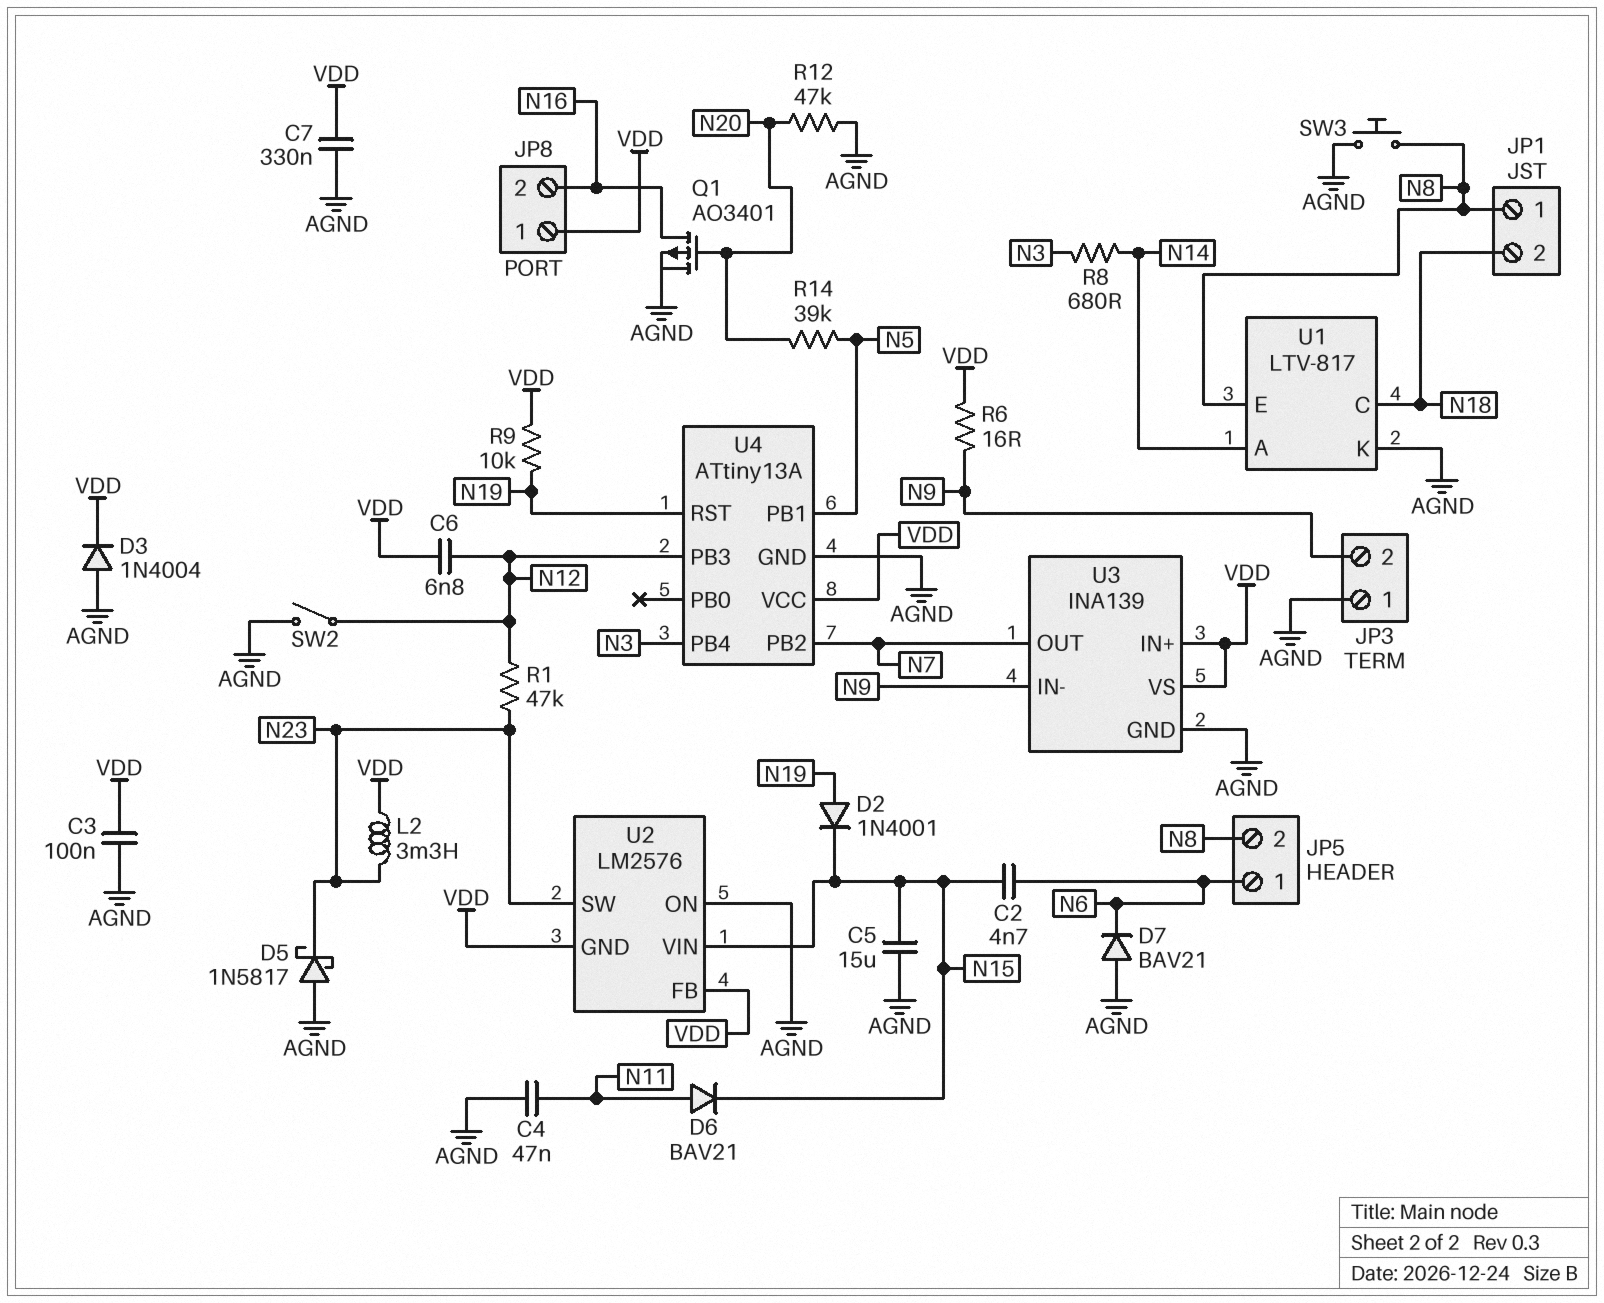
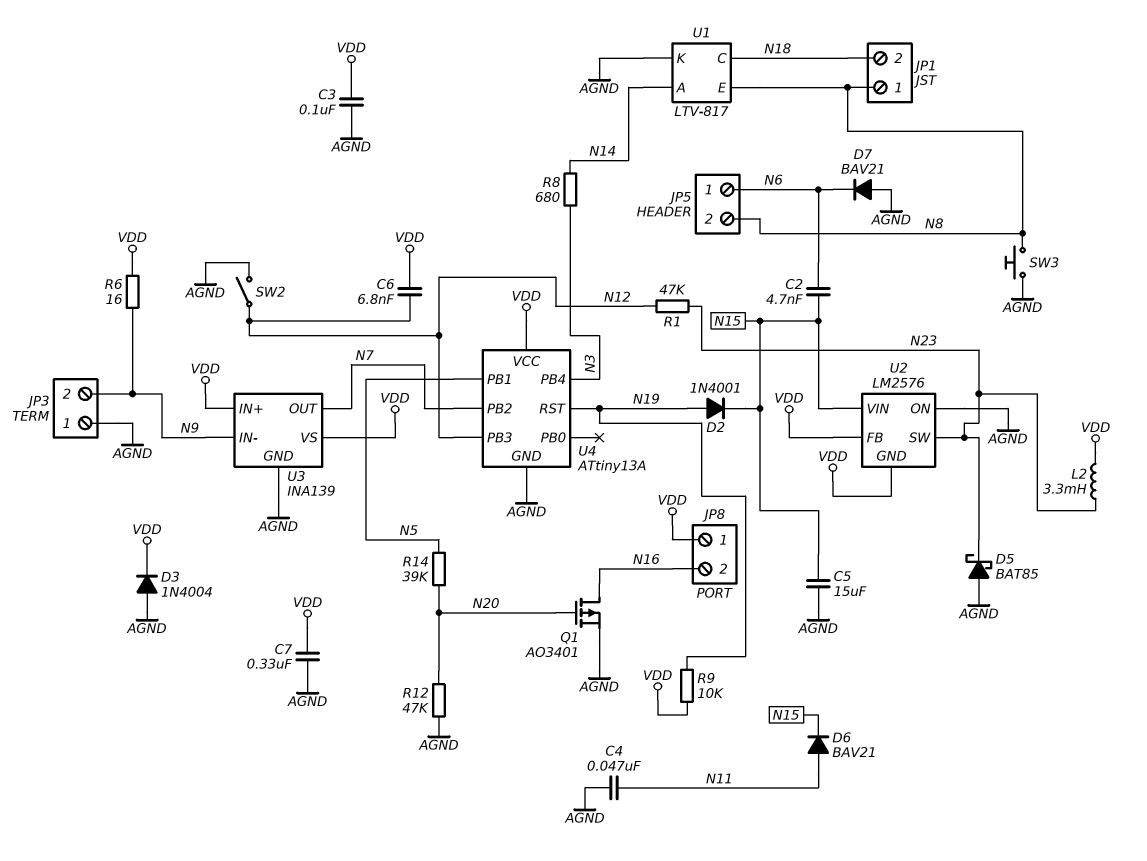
D5: schottky 1N5817 (A AGND, K N23) -> schottky BAT85 (A AGND, K N23)

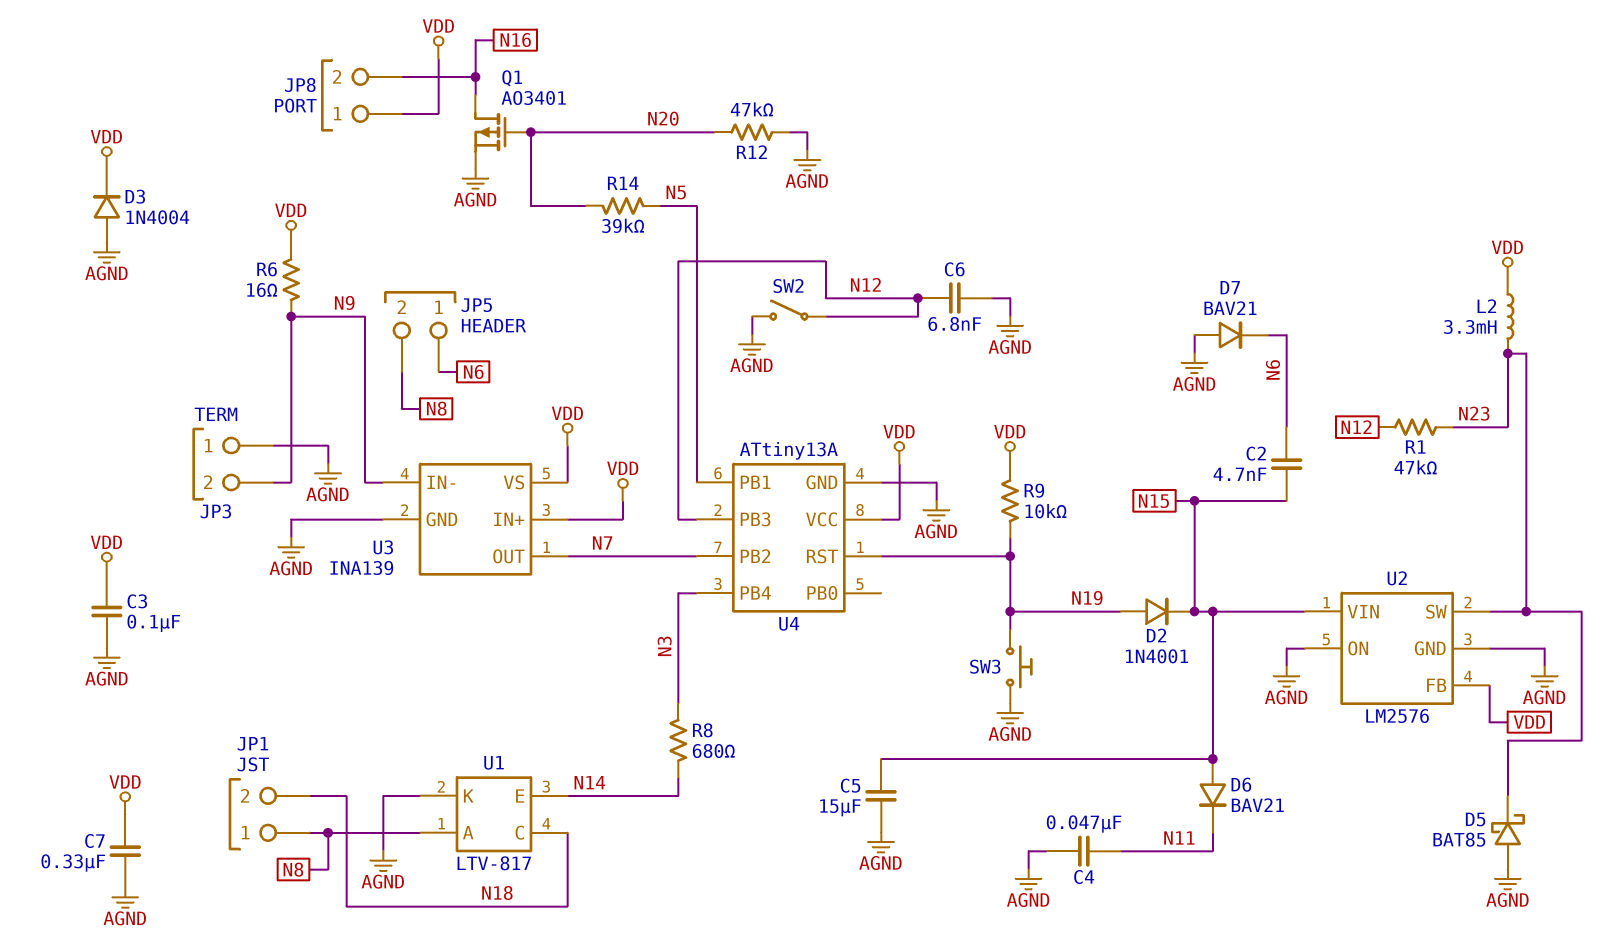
C6: 6.8nF (N12, VDD) -> 6.8nF (AGND, N12)
D6: diode BAV21 (A N11, K N15) -> diode BAV21 (A N15, K N11)
SW3: button (AGND, N8) -> button (AGND, N19)
U1 pin A: N14 -> N8
U1 pin E: N8 -> N14
U2 pin GND: VDD -> AGND

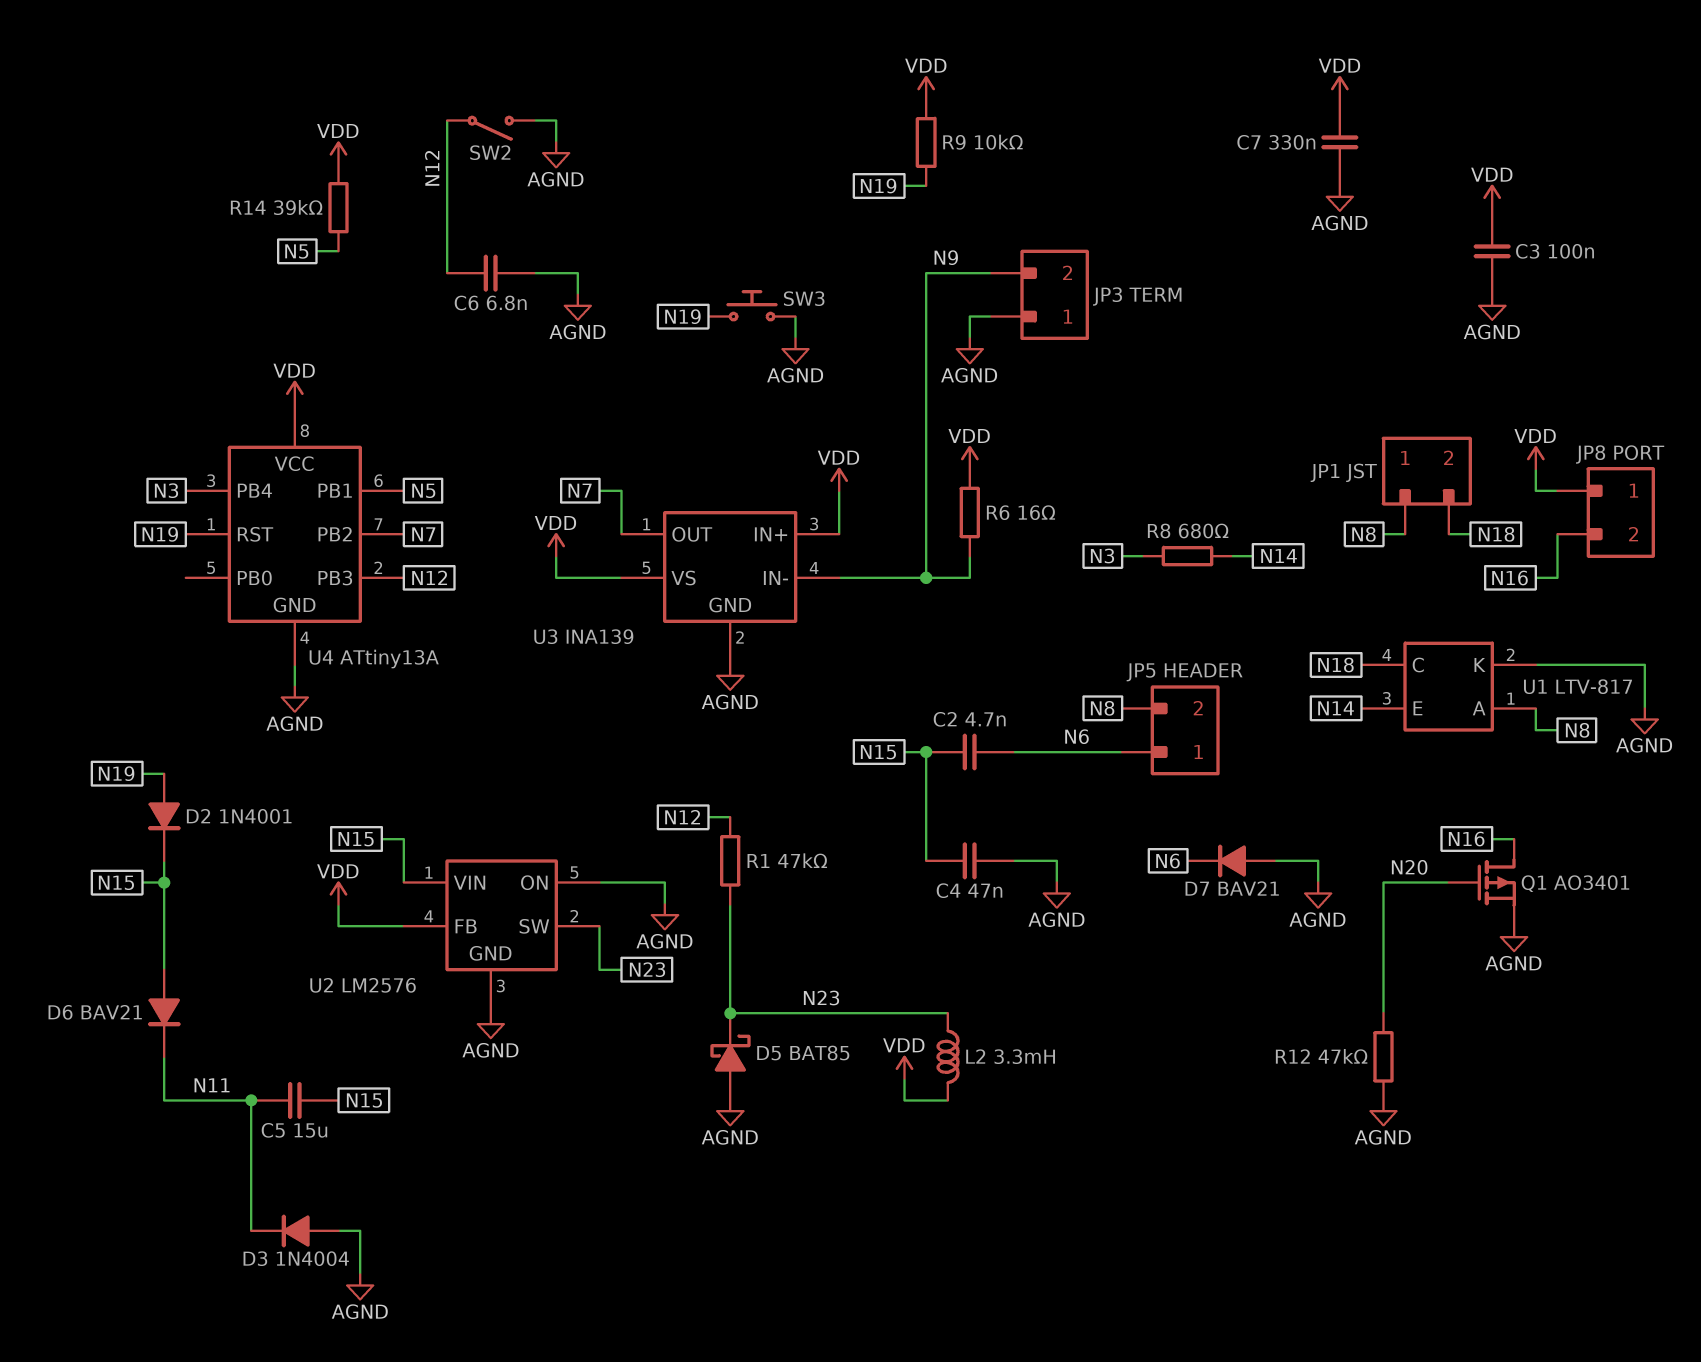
C4: 47nF (AGND, N11) -> 47nF (AGND, N15)
C5: 15uF (AGND, N15) -> 15uF (N11, N15)
D3: diode 1N4004 (A AGND, K VDD) -> diode 1N4004 (A AGND, K N11)
R14: 39k (N5, N20) -> 39k (N5, VDD)

